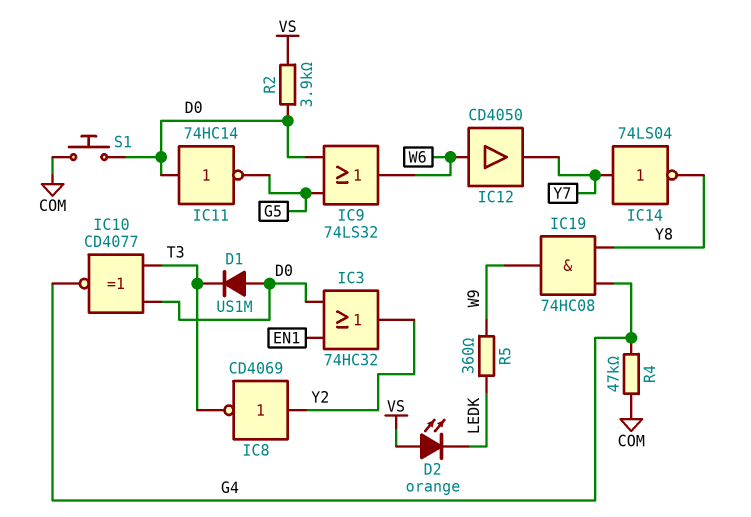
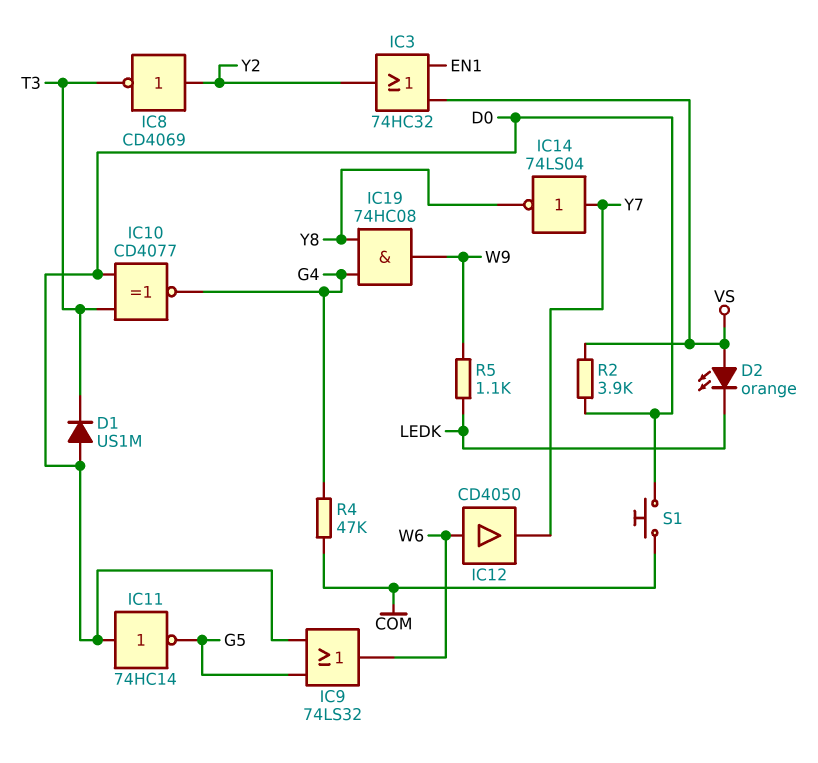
IC3: OR 74HC32 (in D0, in EN1, out Y2) -> OR 74HC32 (in EN1, in VS, out Y2)
R5: 360 (LEDK, W9) -> 1.1k (LEDK, W9)

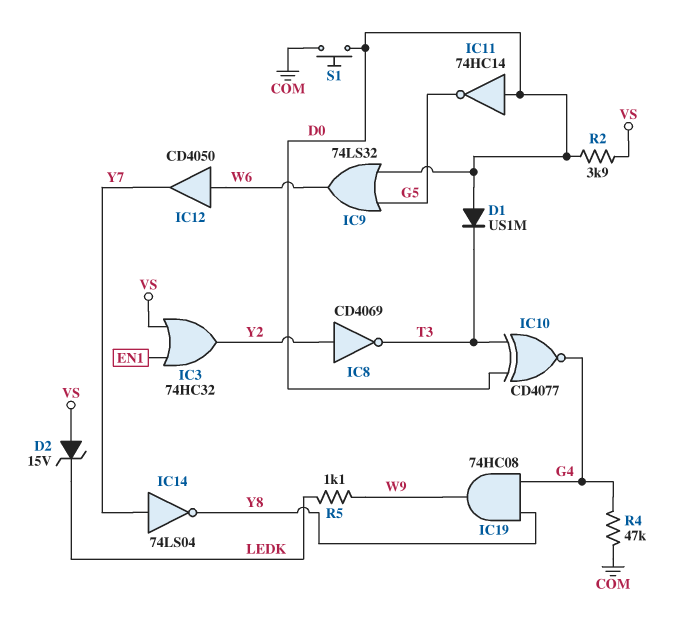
D2: LED orange (A VS, K LEDK) -> zener 15V (A VS, K LEDK)

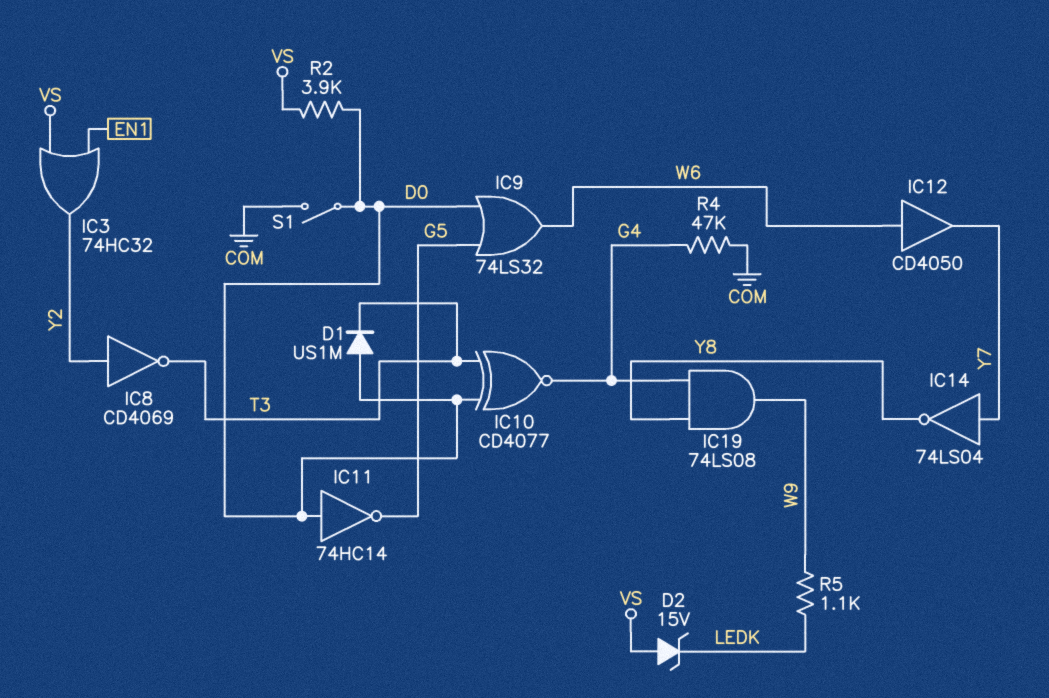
IC19: AND 74HC08 (in G4, in Y8, out W9) -> AND 74LS08 (in G4, in Y8, out W9)
S1: button (COM, D0) -> switch (COM, D0)

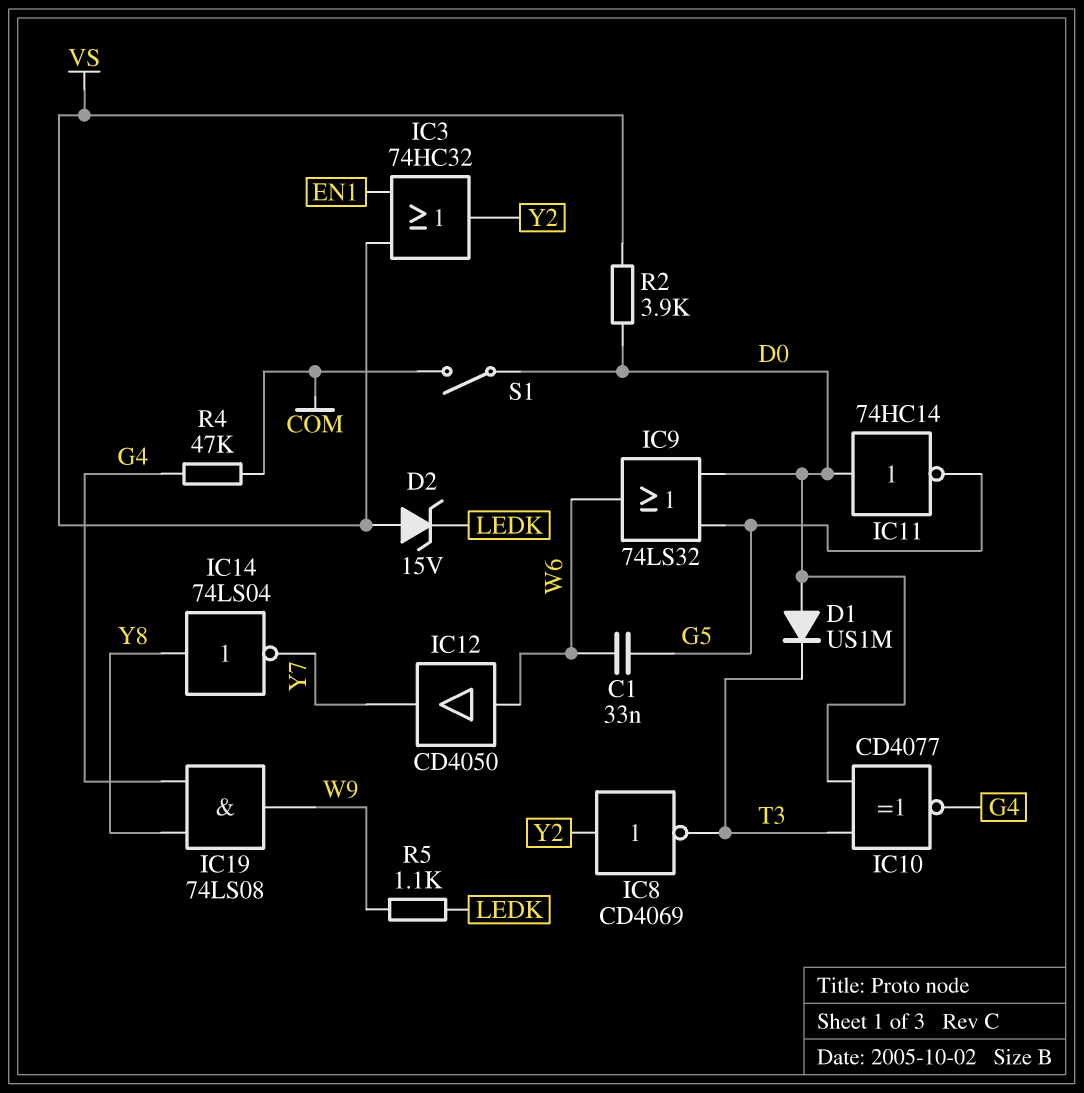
C1: none -> 33nF (G5, W6)
IC14: NOT 74LS04 (in Y7, out Y8) -> NOT 74LS04 (in Y8, out Y7)

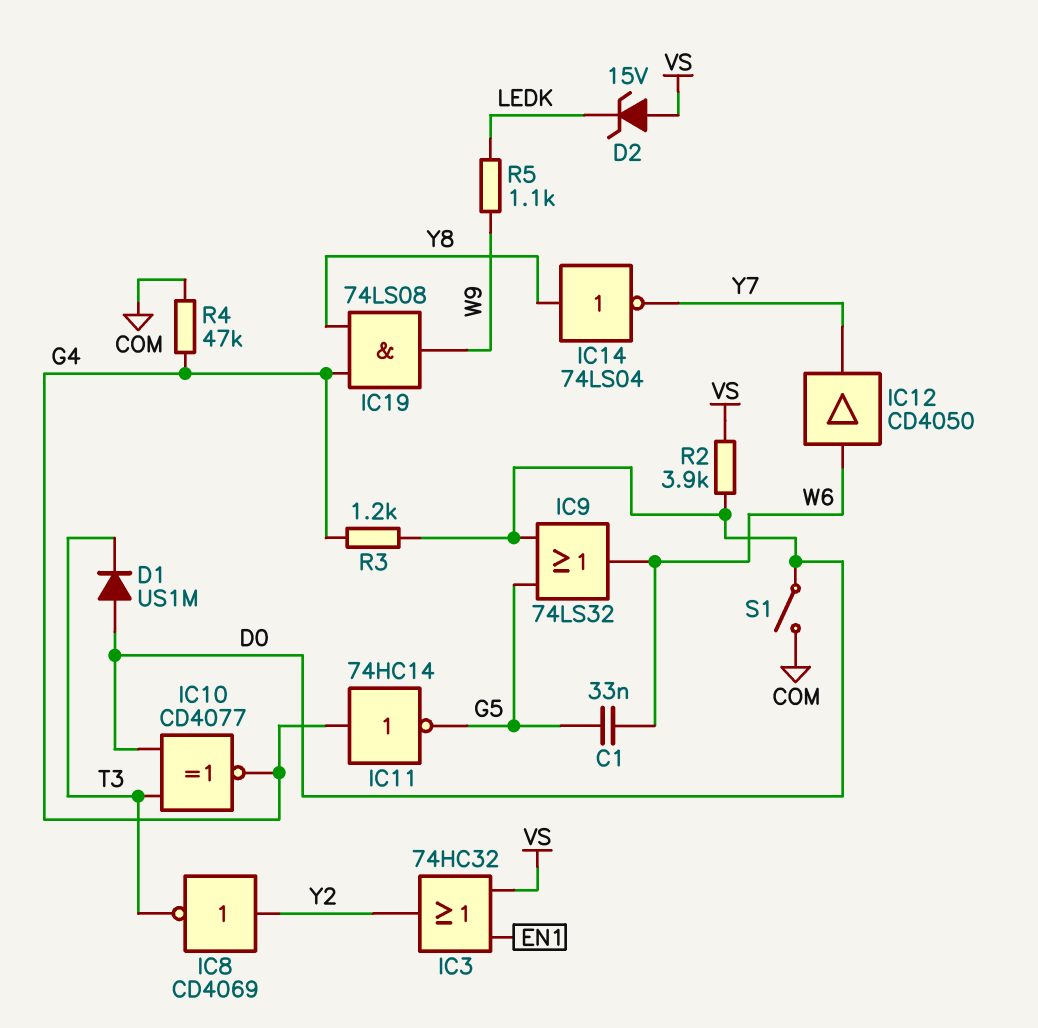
IC11: NOT 74HC14 (in D0, out G5) -> NOT 74HC14 (in G4, out G5)
R3: none -> 1.2k (D0, G4)

